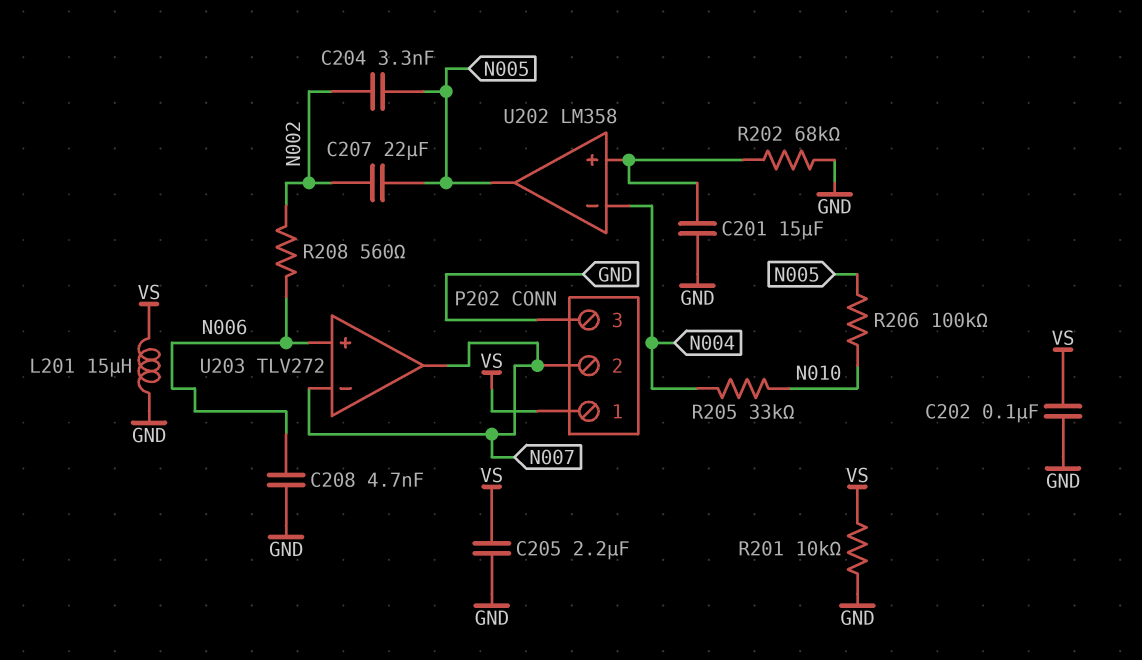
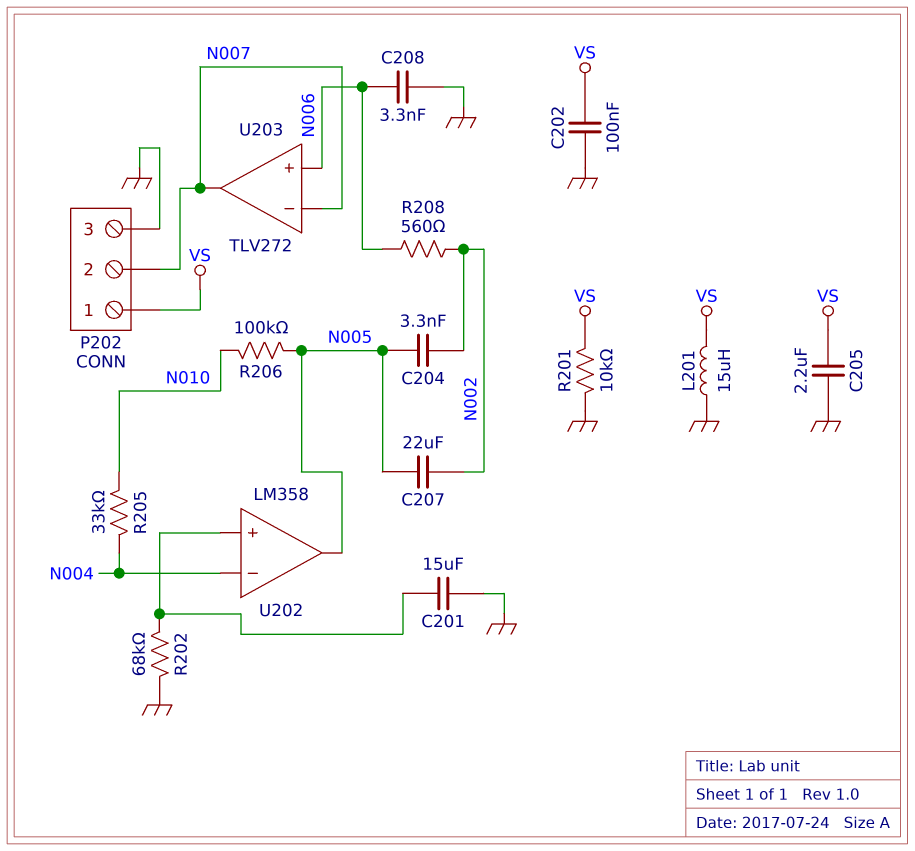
C208: 4.7nF (GND, N006) -> 3.3nF (GND, N006)

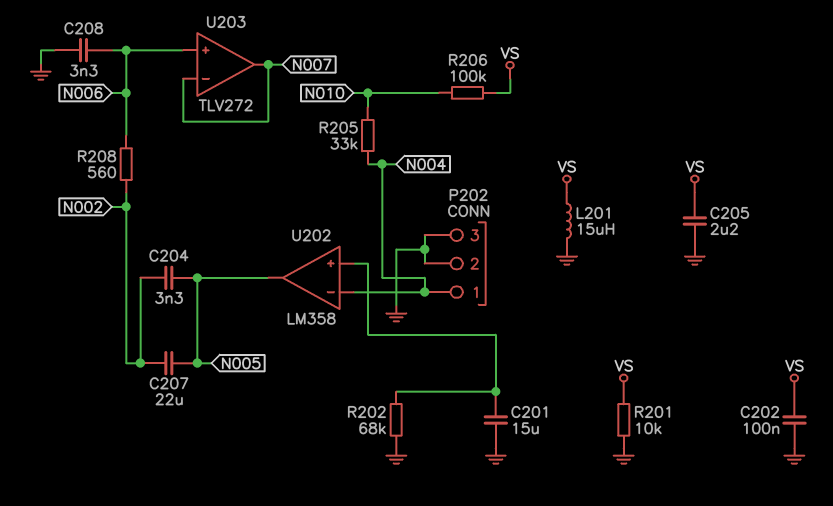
P202 pin 1: VS -> N004
P202 pin 2: N007 -> GND
R206: 100k (N005, N010) -> 100k (N010, VS)

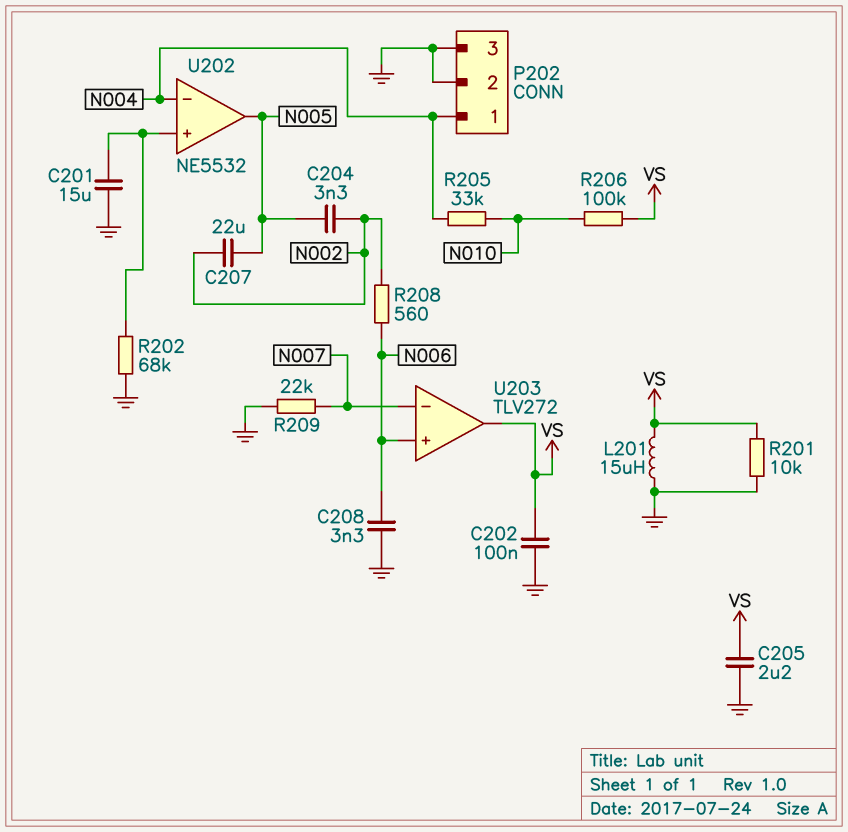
R209: none -> 22k (GND, N007)
U202: LM358 -> NE5532
U203 pin out: N007 -> VS

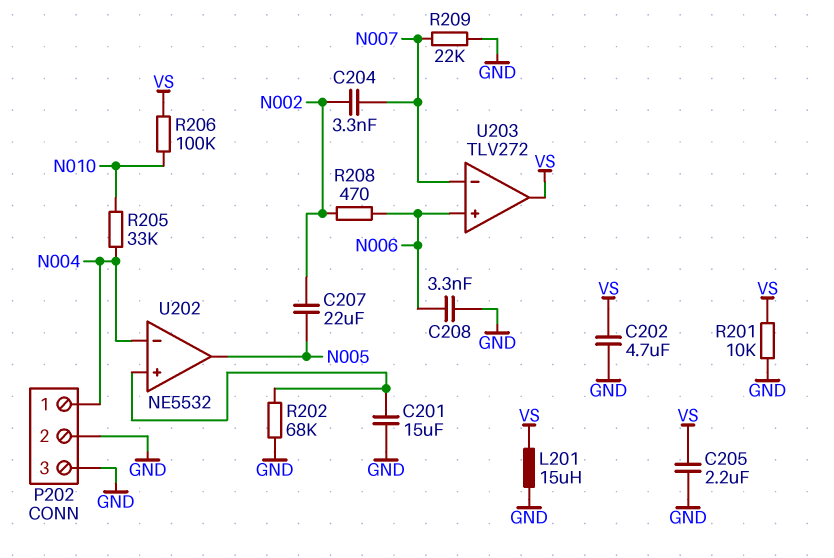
C202: 100nF (GND, VS) -> 4.7uF (GND, VS)
C204: 3.3nF (N002, N005) -> 3.3nF (N002, N007)
R208: 560 (N002, N006) -> 470 (N002, N006)

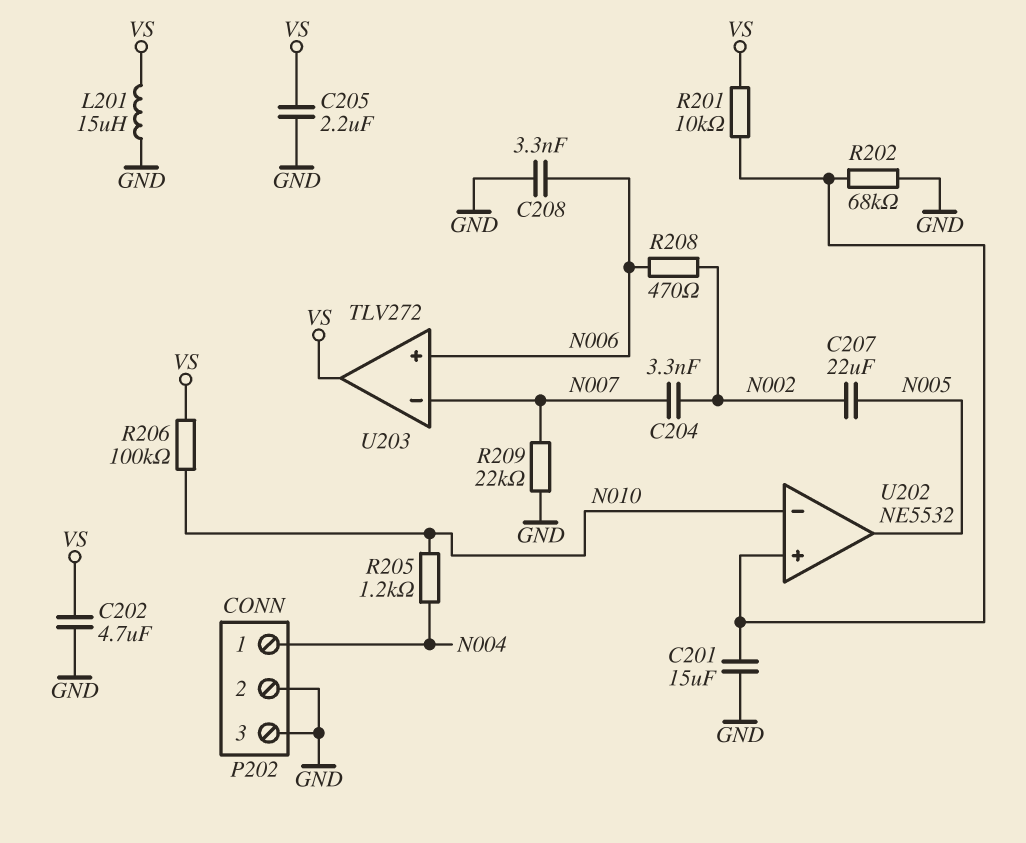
R201: 10k (GND, VS) -> 10k (U202/in+, VS)
R205: 33k (N004, N010) -> 1.2k (N004, N010)
U202 pin in-: N004 -> N010

